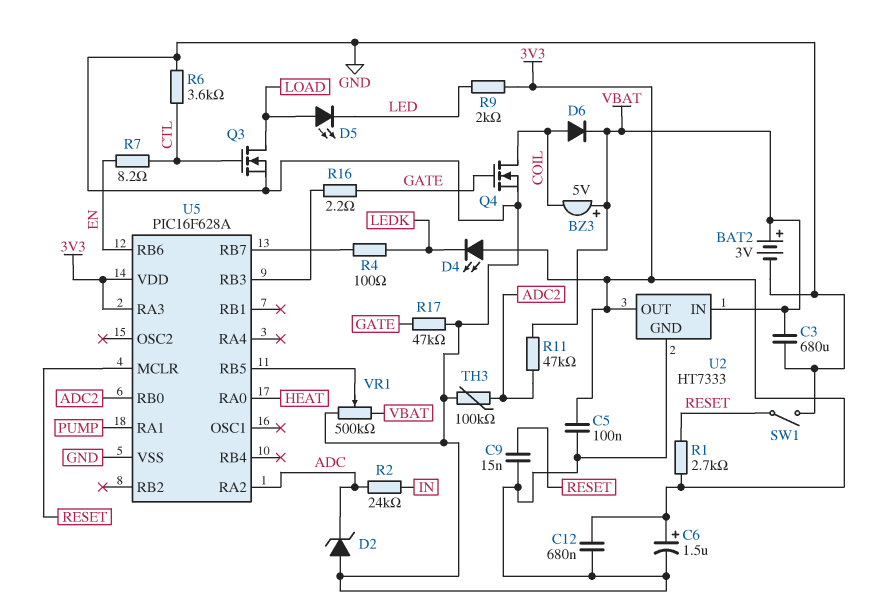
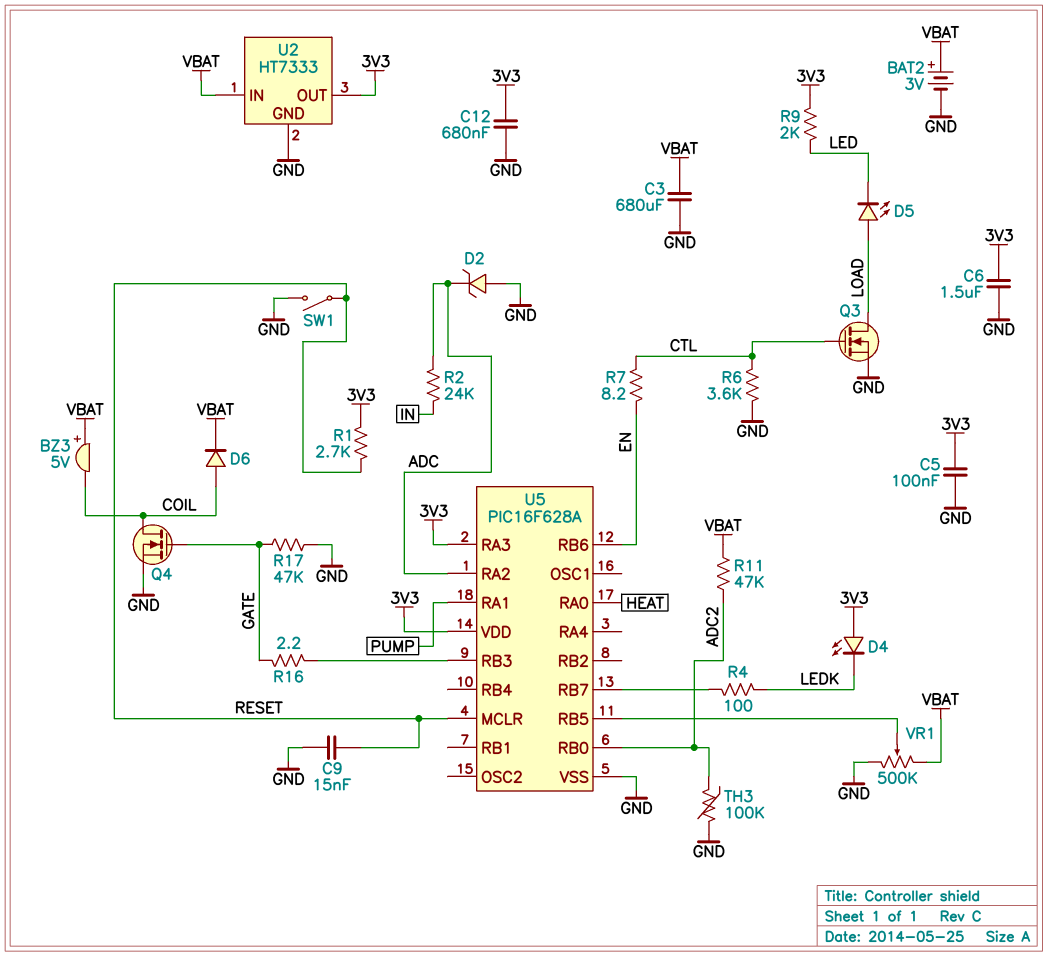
C6: 1.5uF (plus 3V3, minus GND) -> 1.5uF (3V3, GND)

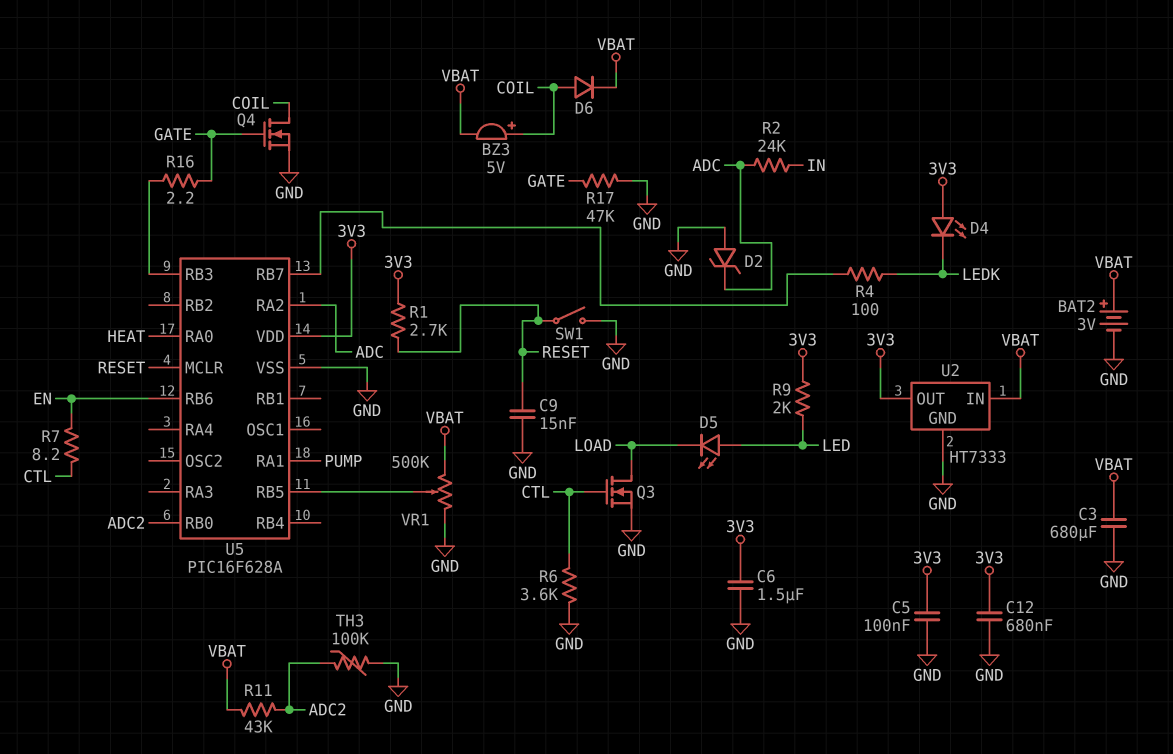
BZ3: buzzer 5V (plus VBAT, minus COIL) -> buzzer 5V (plus COIL, minus VBAT)
D5: LED (A LOAD, K LED) -> LED (A LED, K LOAD)
R11: 47k (ADC2, VBAT) -> 43k (ADC2, VBAT)
U5 pin RA3: 3V3 -> none

